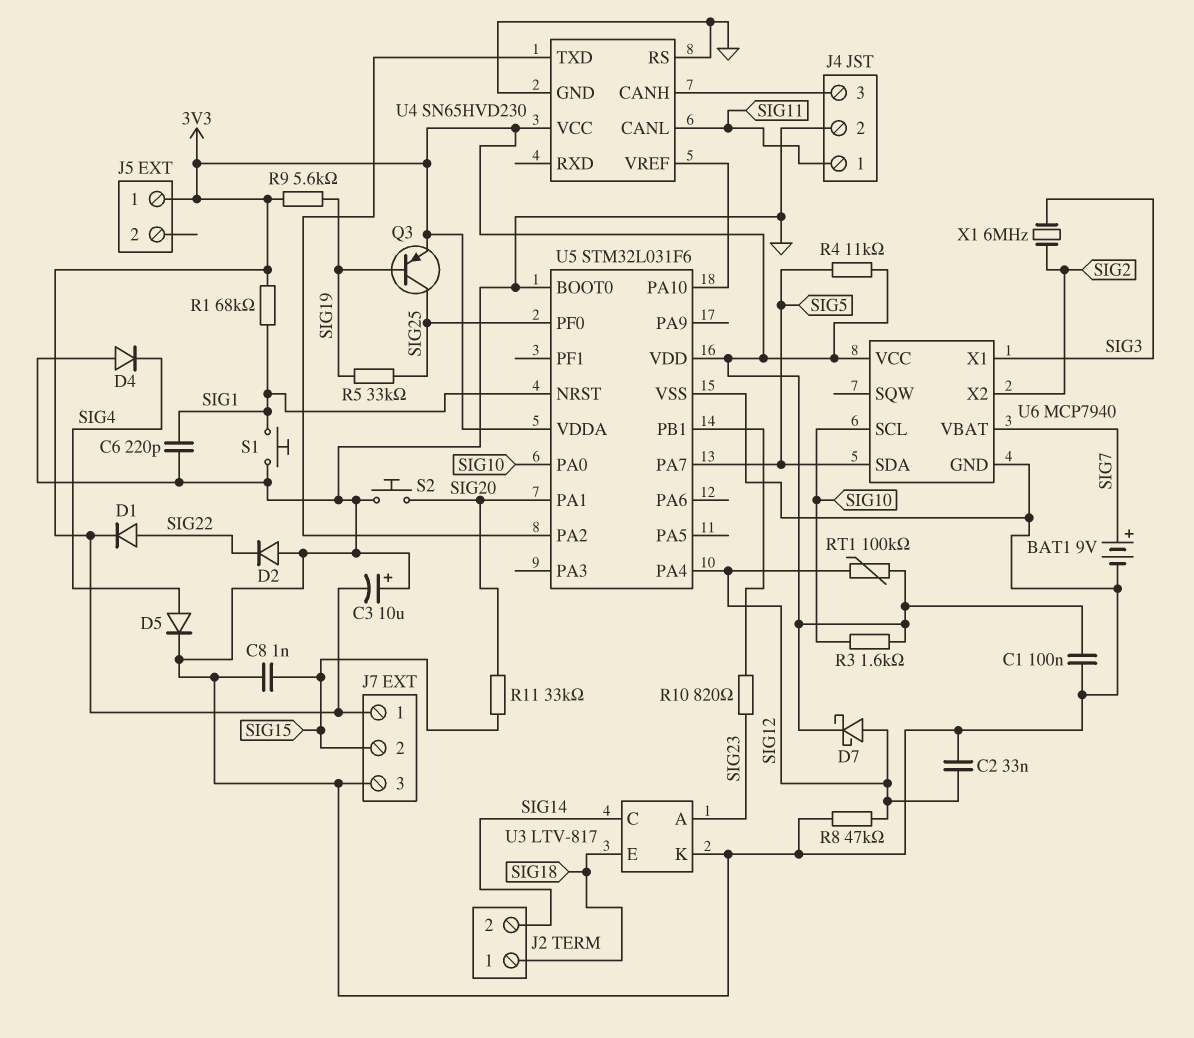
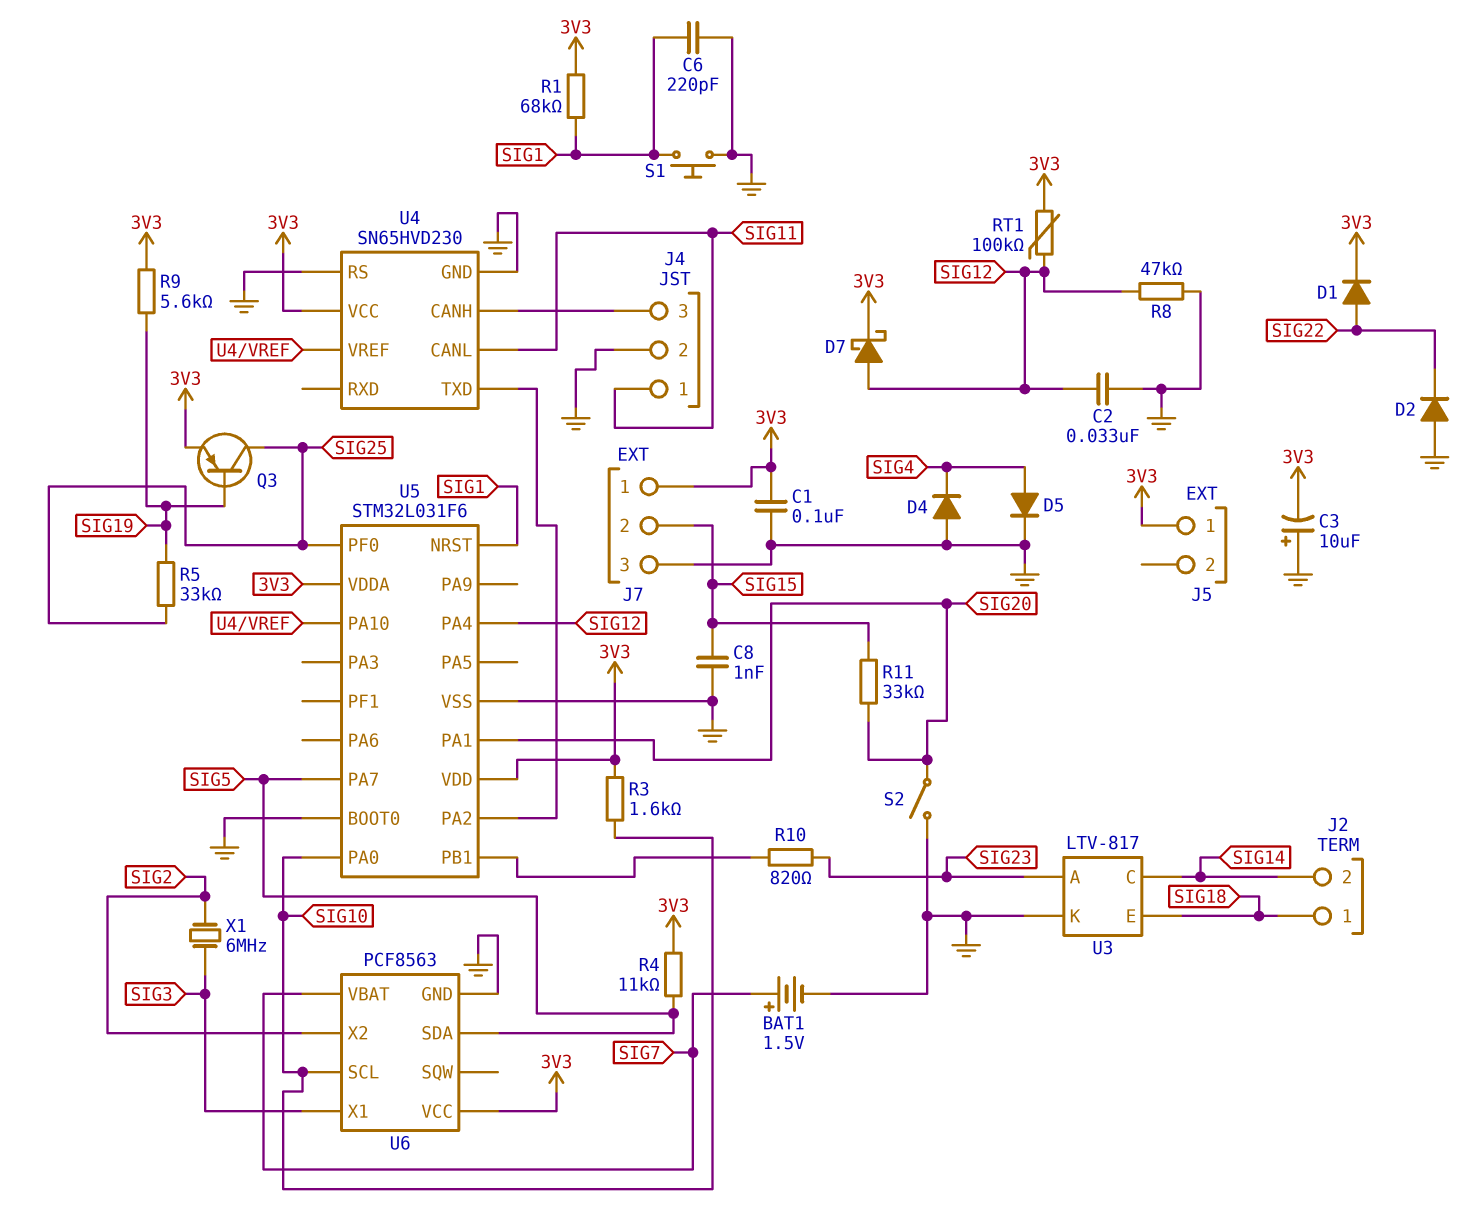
BAT1: 9V (plus SIG7, minus GND) -> 1.5V (plus SIG7, minus GND)
S2: button (GND, SIG20) -> switch (GND, SIG20)
U6: MCP7940 -> PCF8563

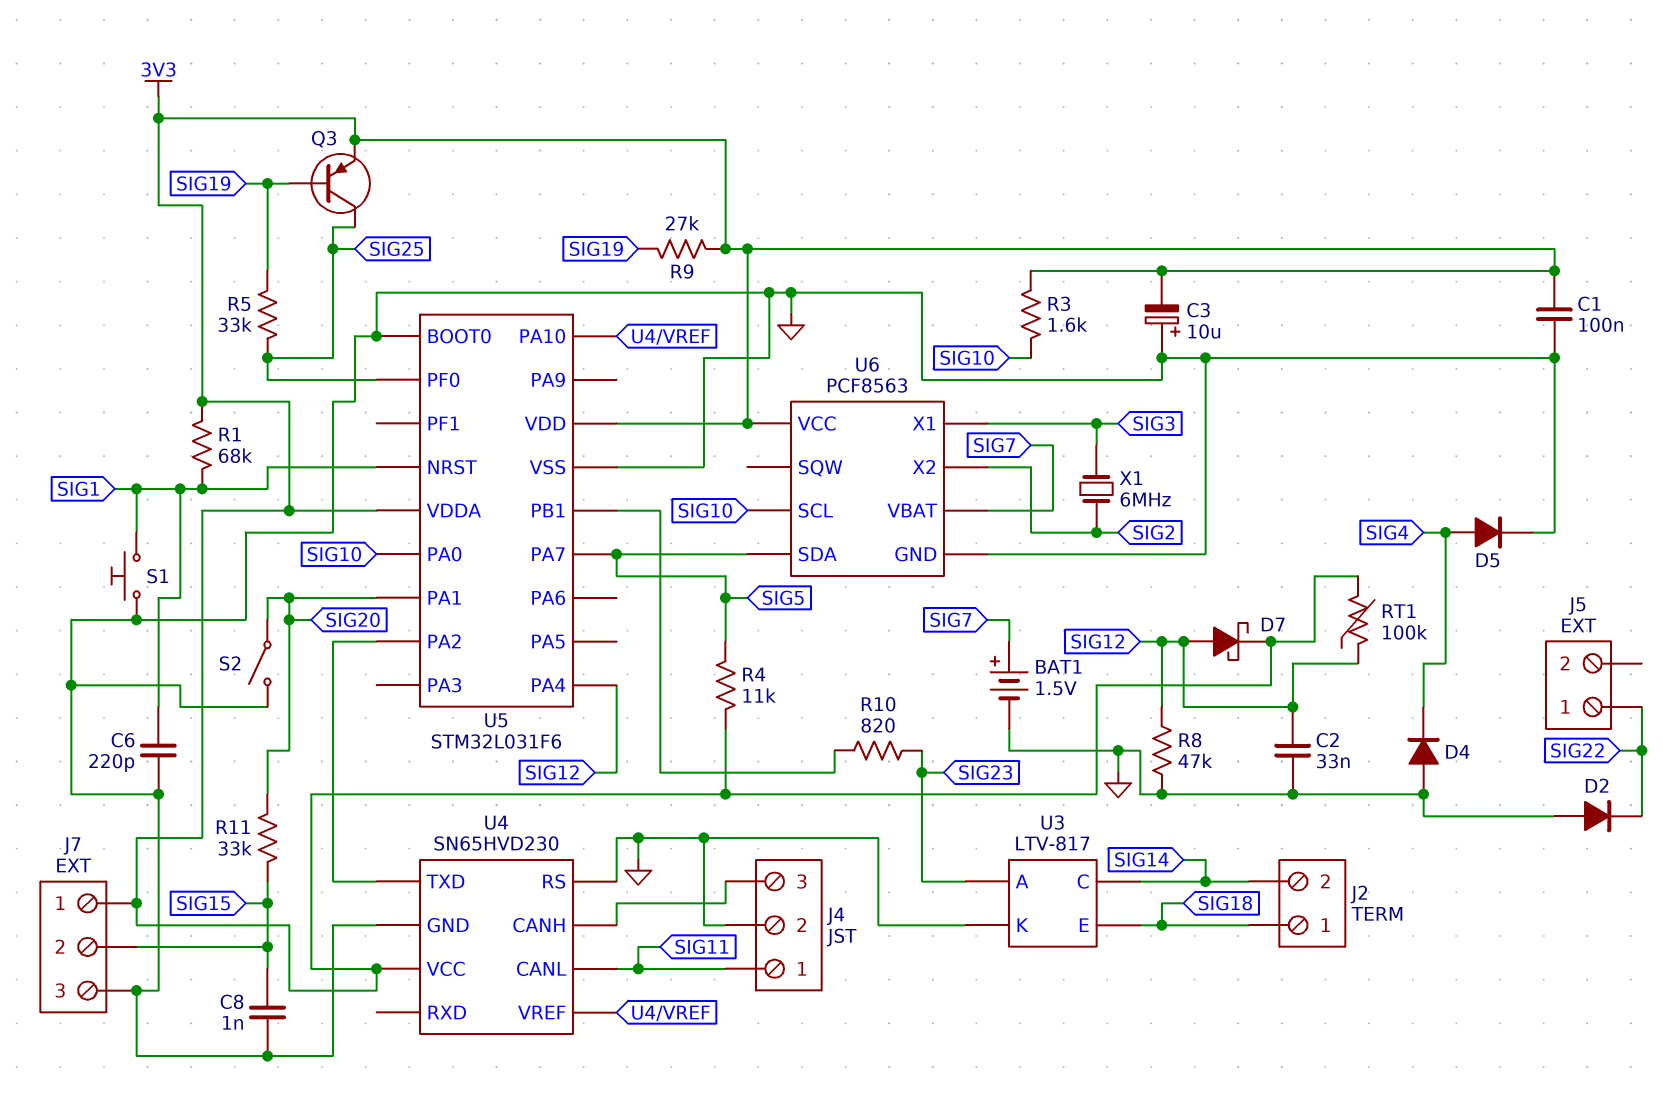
D1: diode (A SIG22, K 3V3) -> none
J5 pin 1: 3V3 -> SIG22
R9: 5.6k (3V3, SIG19) -> 27k (3V3, SIG19)

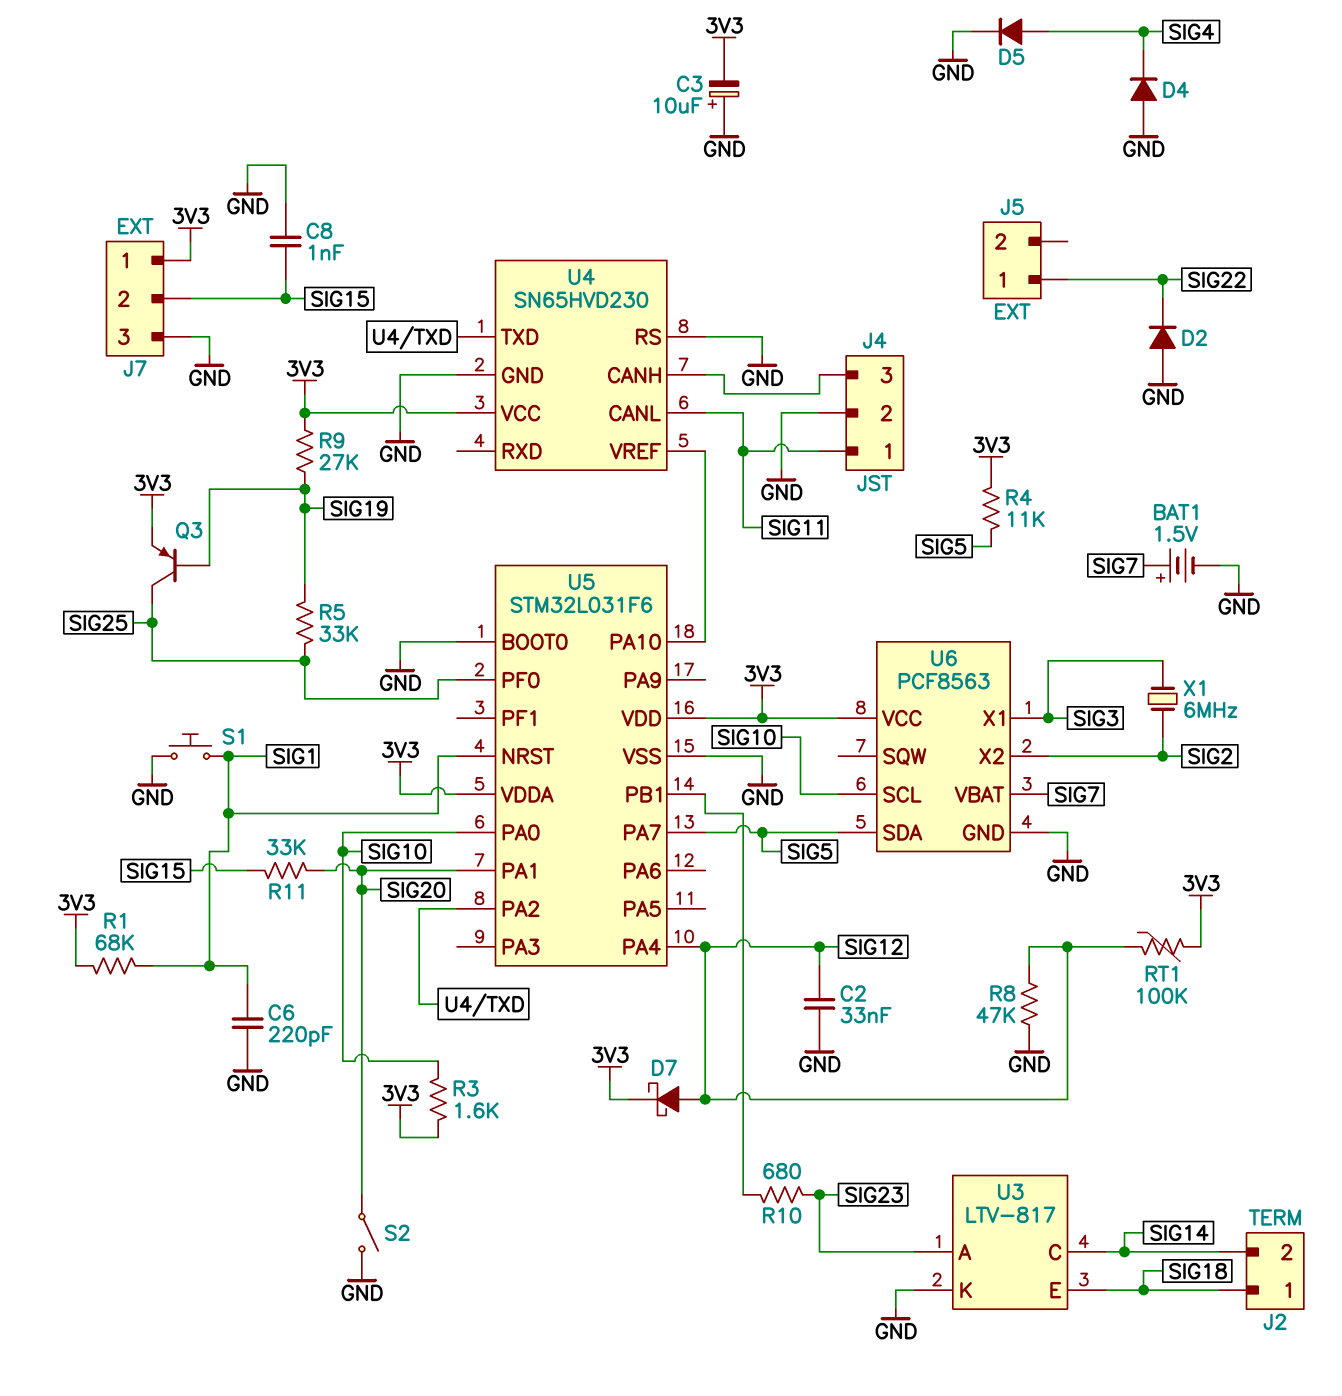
C1: 100nF (3V3, GND) -> none
R10: 820 (SIG23, U5/PB1) -> 680 (SIG23, U5/PB1)

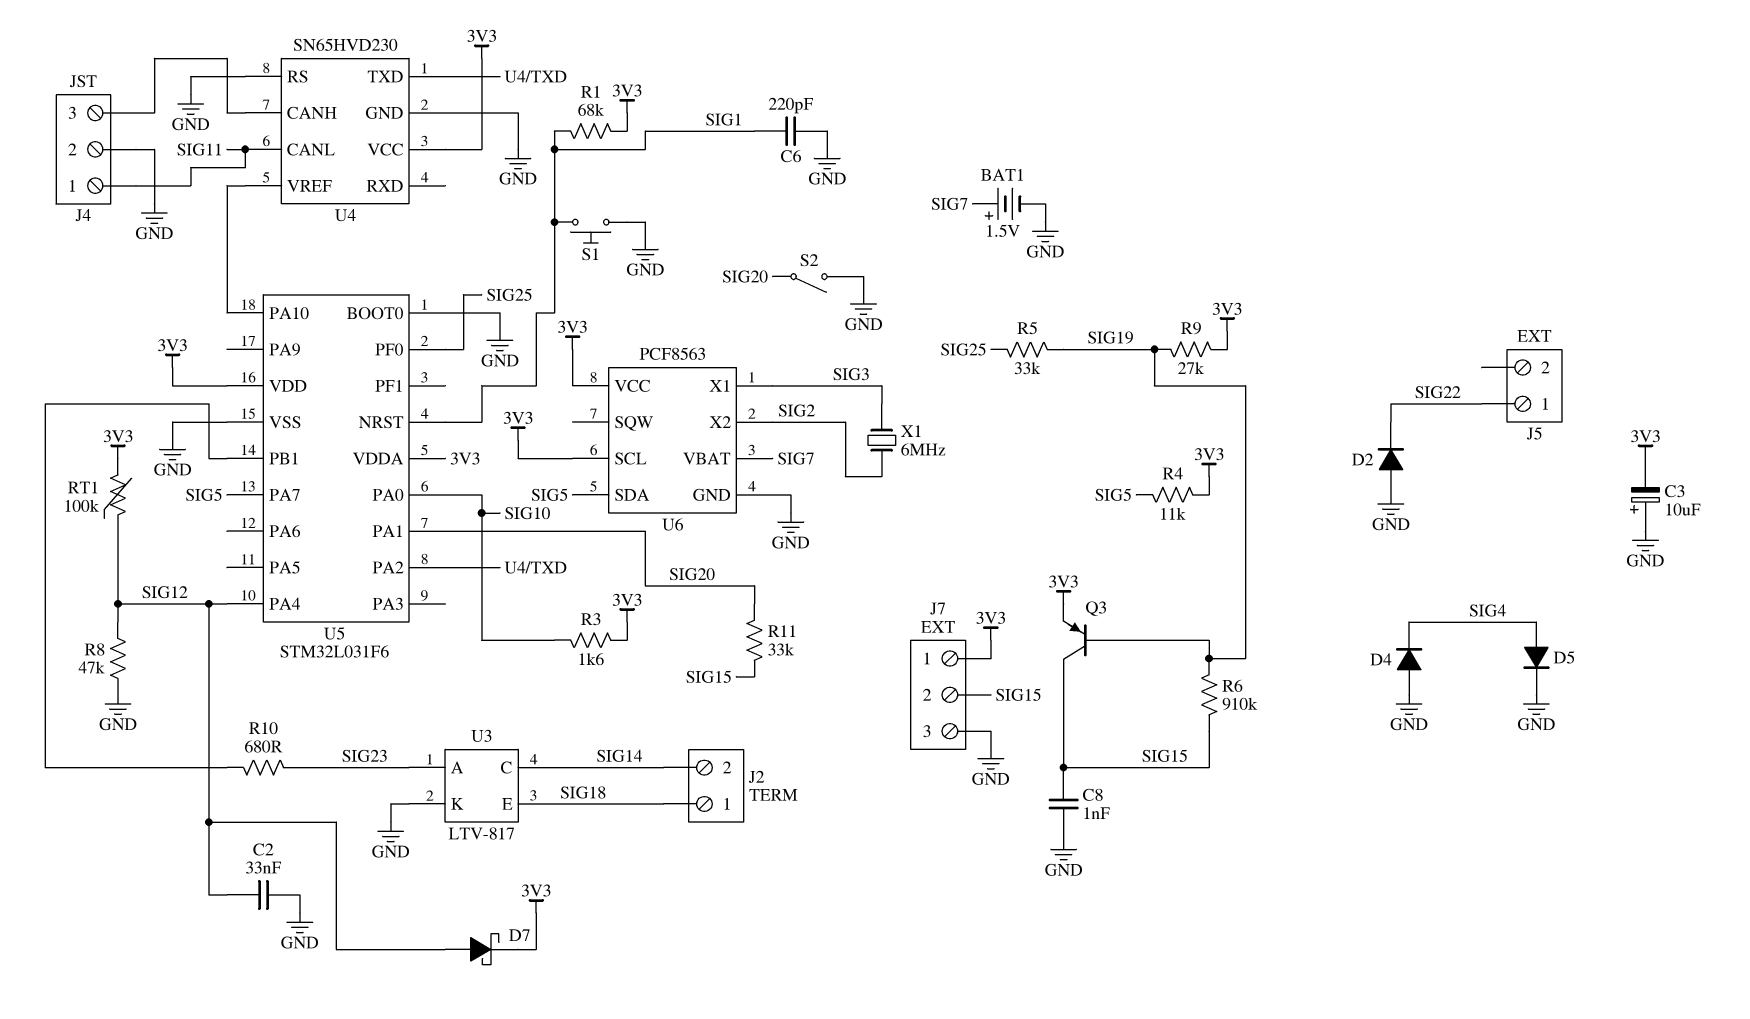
Q3: PNP (B SIG19, C SIG25, E 3V3) -> PNP (B SIG19, C SIG15, E 3V3)
R6: none -> 910k (SIG15, SIG19)
U6 pin SCL: SIG10 -> 3V3

